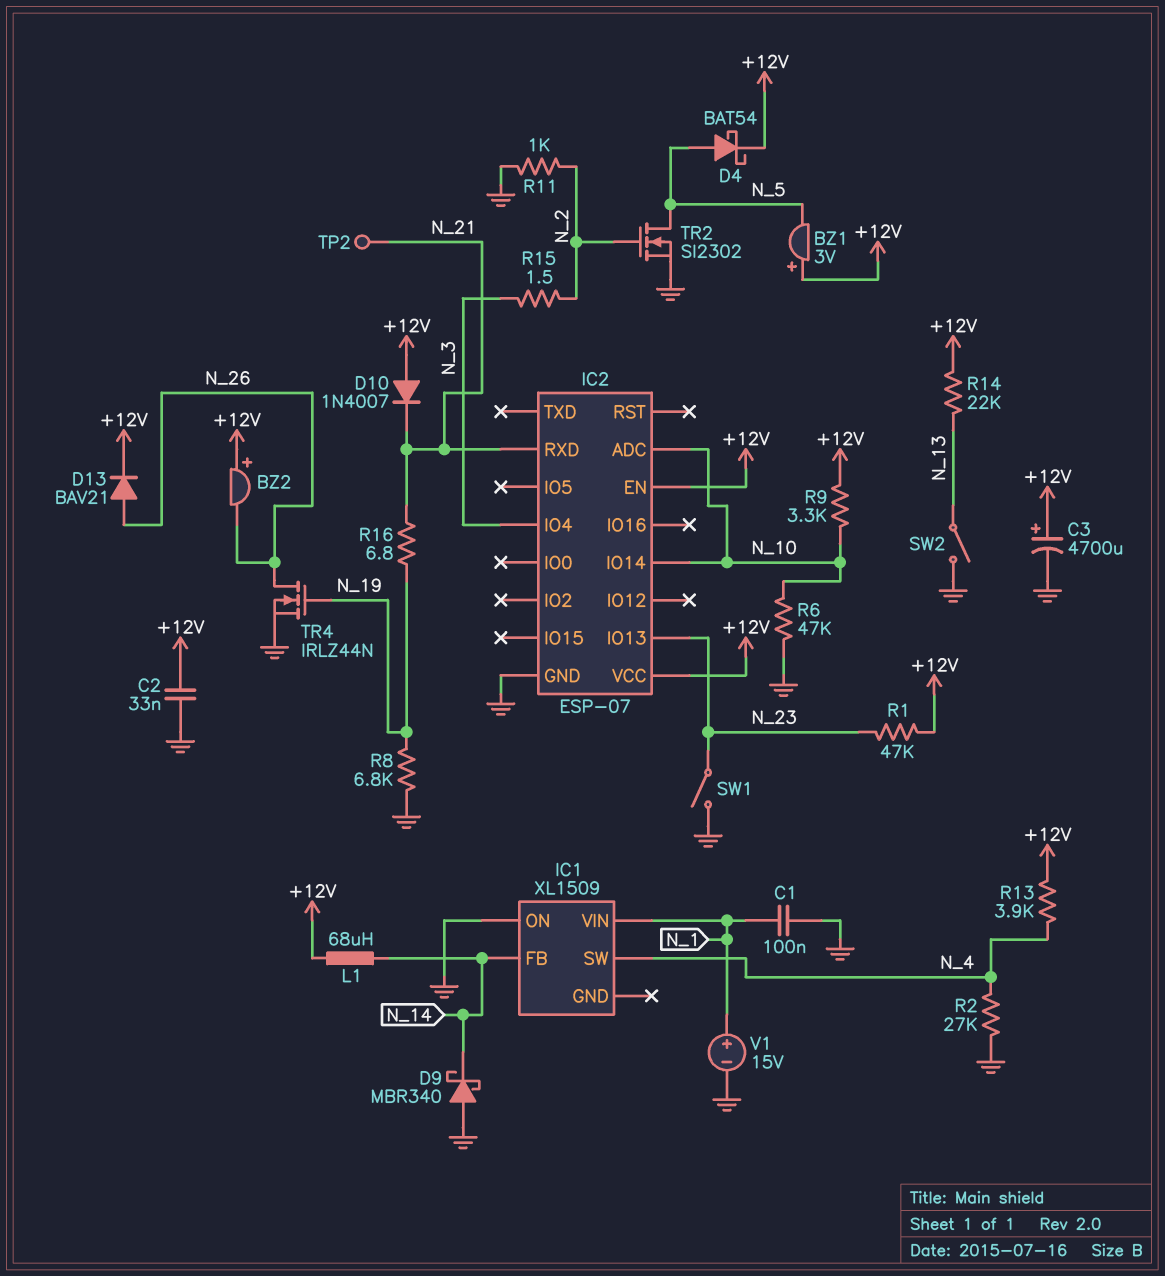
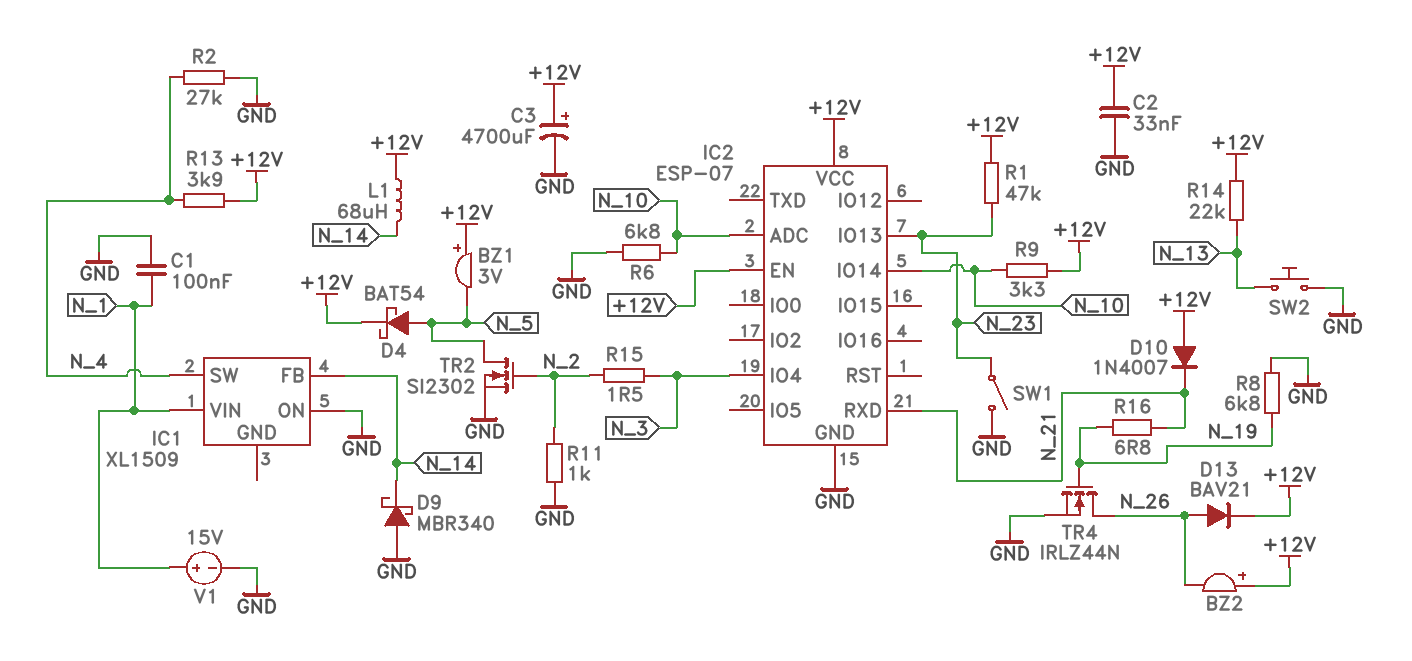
R6: 47k (GND, N_10) -> 6.8k (GND, N_10)
SW2: switch (GND, N_13) -> button (GND, N_13)
TP2: test point (N_21) -> none

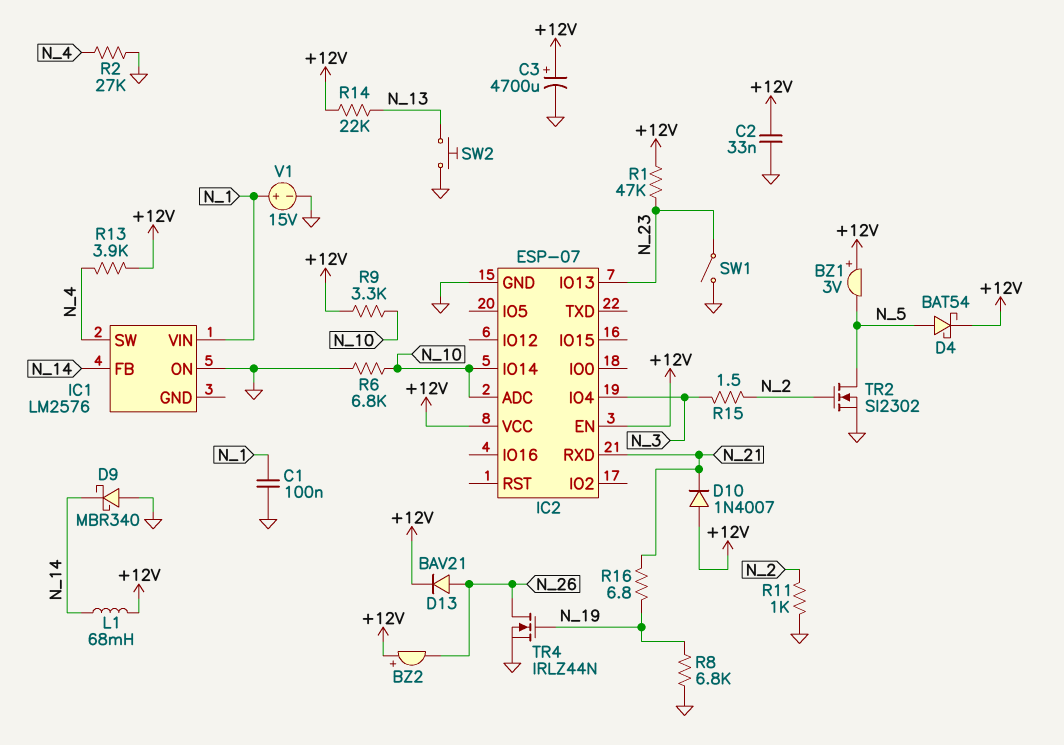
IC1: XL1509 -> LM2576
L1: 68uH (+12V, N_14) -> 68mH (+12V, N_14)

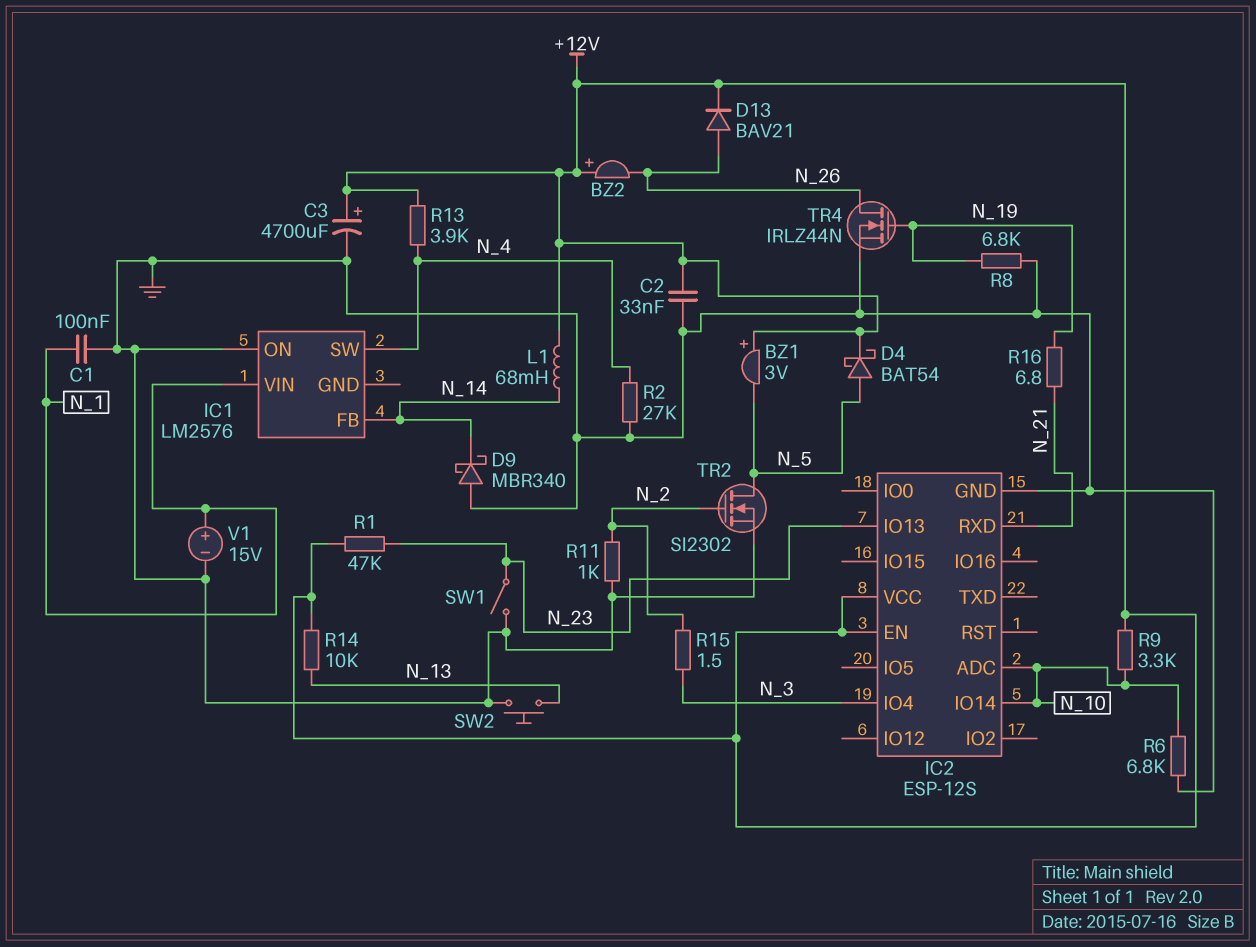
D10: diode 1N4007 (A +12V, K N_21) -> none
IC2: ESP-07 -> ESP-12S
R14: 22k (+12V, N_13) -> 10k (+12V, N_13)

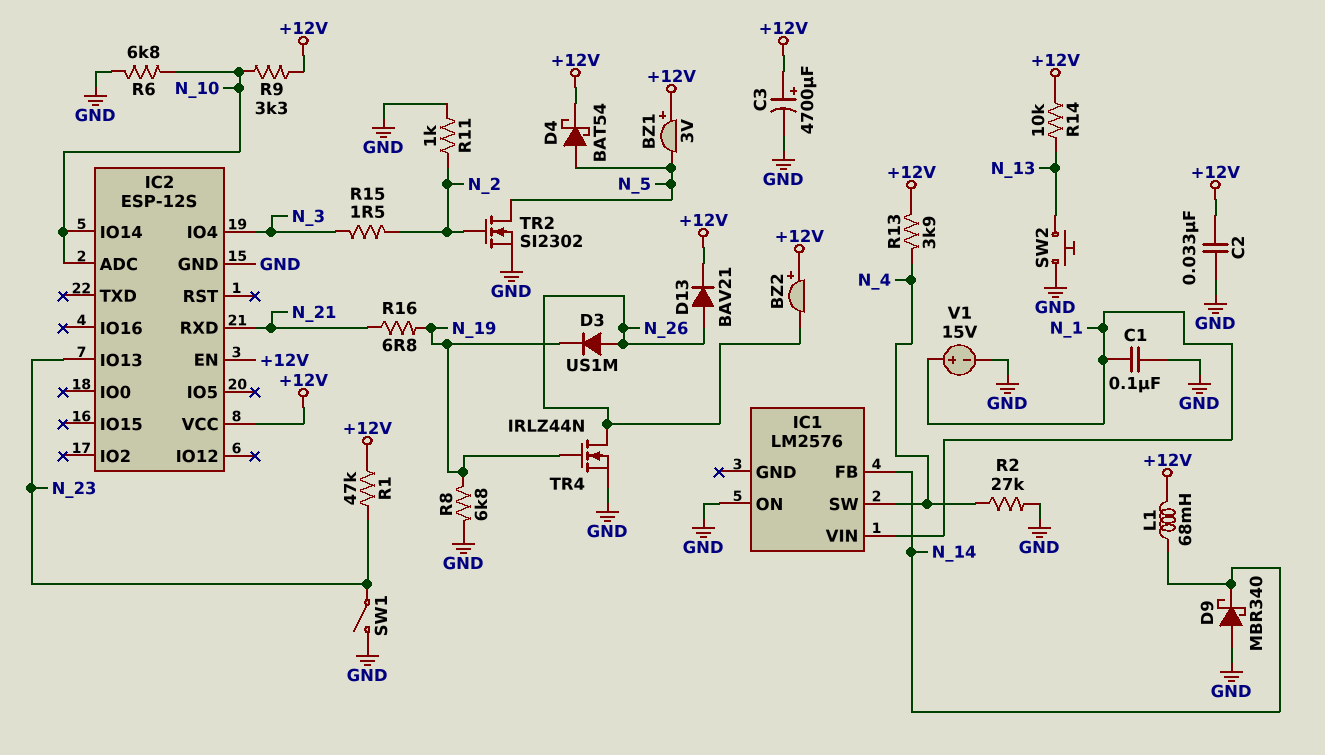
D3: none -> diode US1M (A N_26, K N_19)

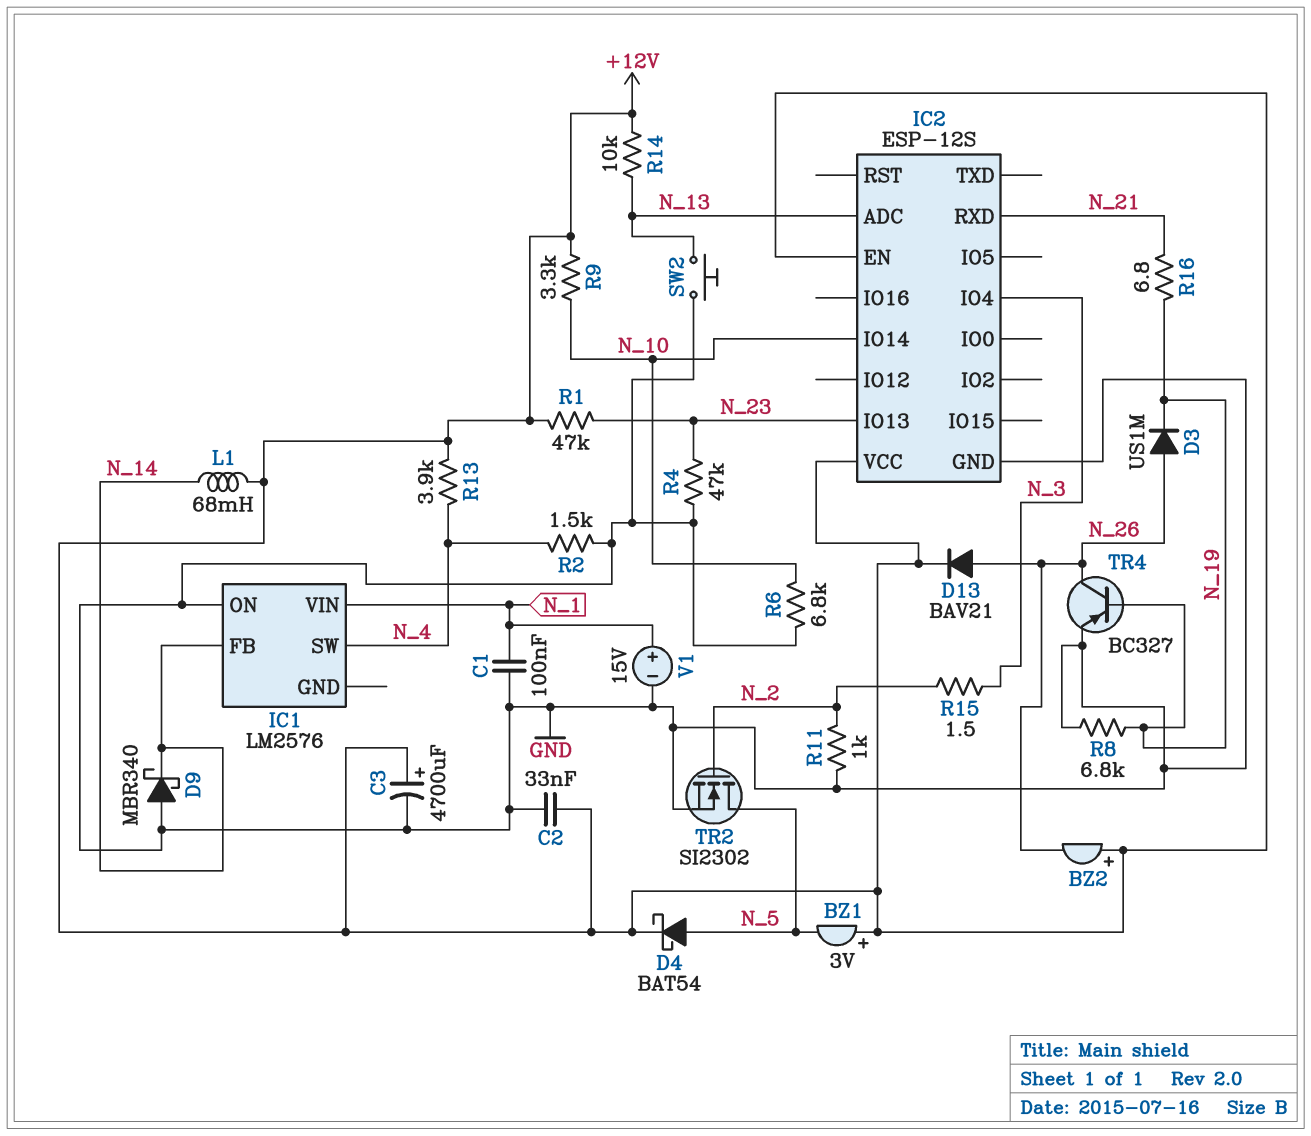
IC2 pin ADC: N_10 -> N_13
R2: 27k (GND, N_4) -> 1.5k (GND, N_4)
R4: none -> 47k (GND, N_23)
SW1: switch (GND, N_23) -> none
TR4: NMOS IRLZ44N (G N_19, D N_26, S GND) -> PNP BC327 (B N_19, C N_26, E GND)

